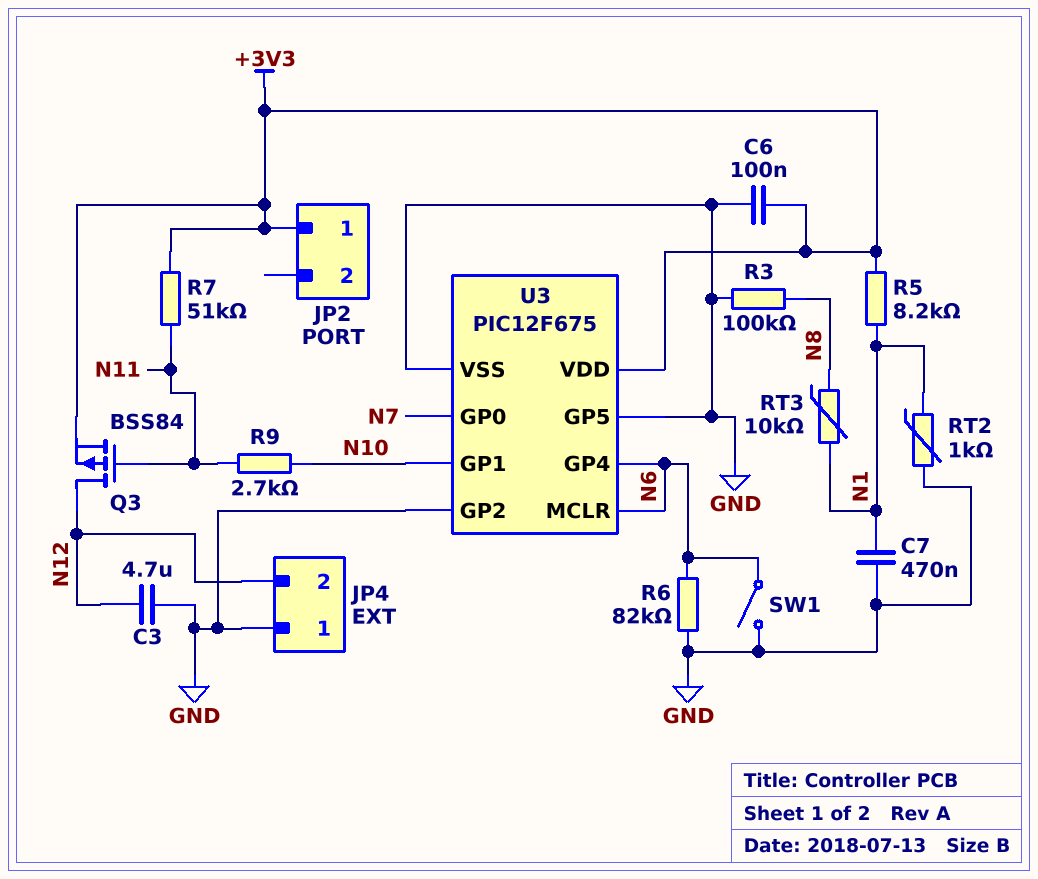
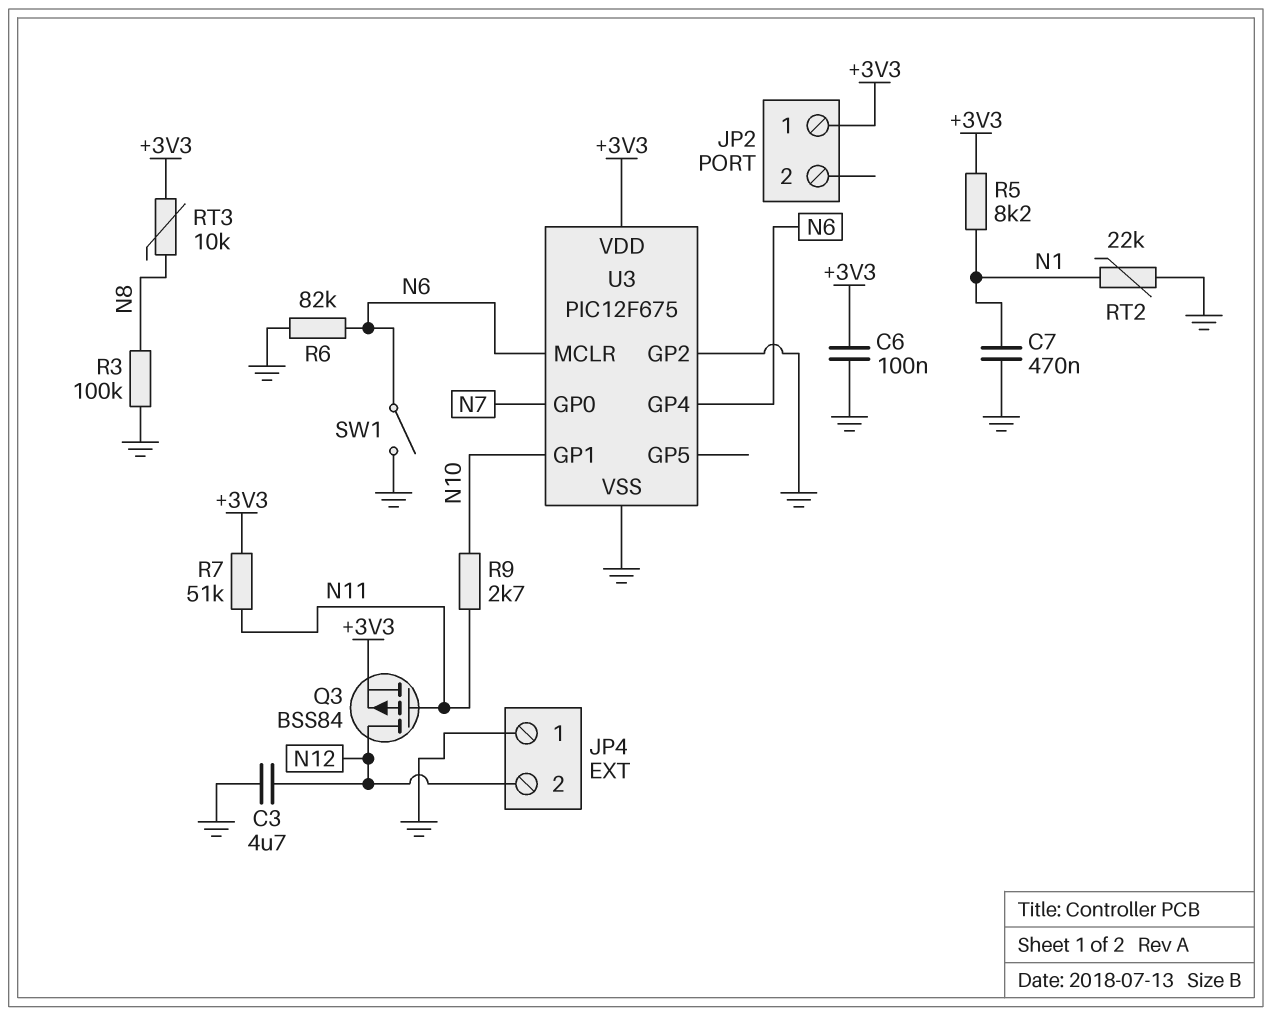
RT2: 1k (GND, N1) -> 22k (GND, N1)
RT3: 10k (N1, N8) -> 10k (+3V3, N8)
U3 pin GP5: GND -> none

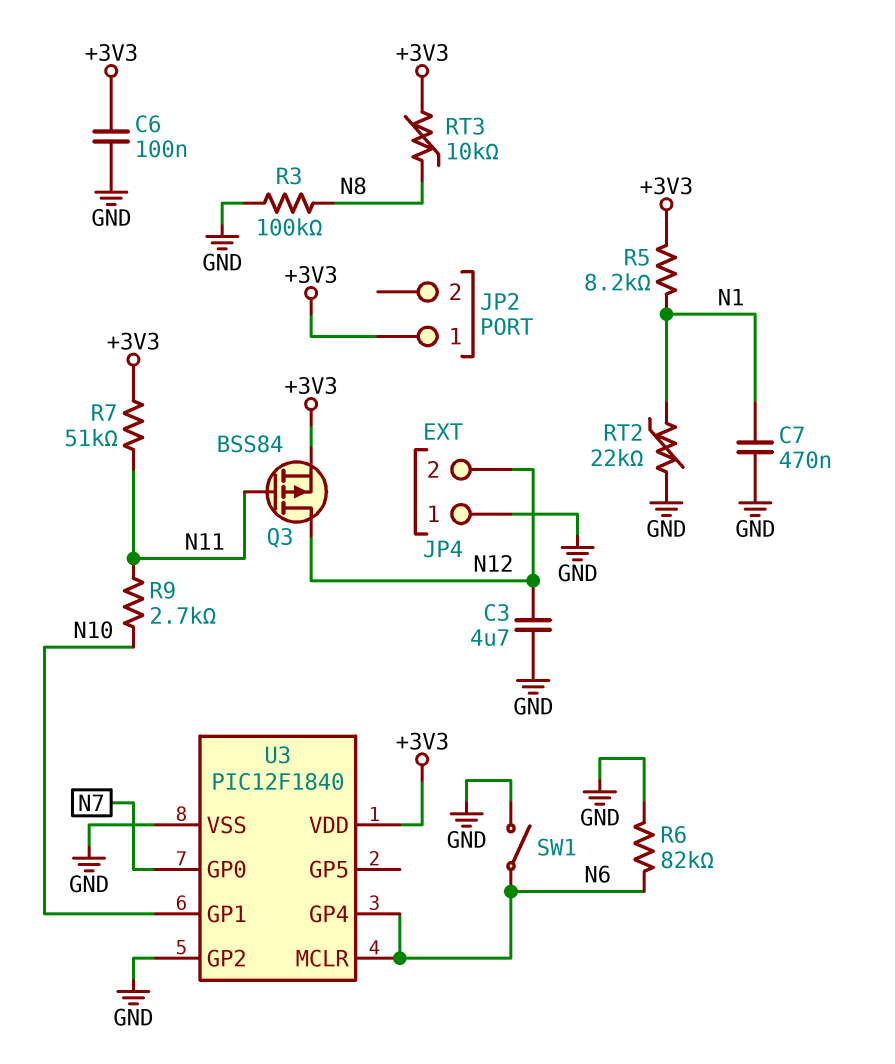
U3: PIC12F675 -> PIC12F1840

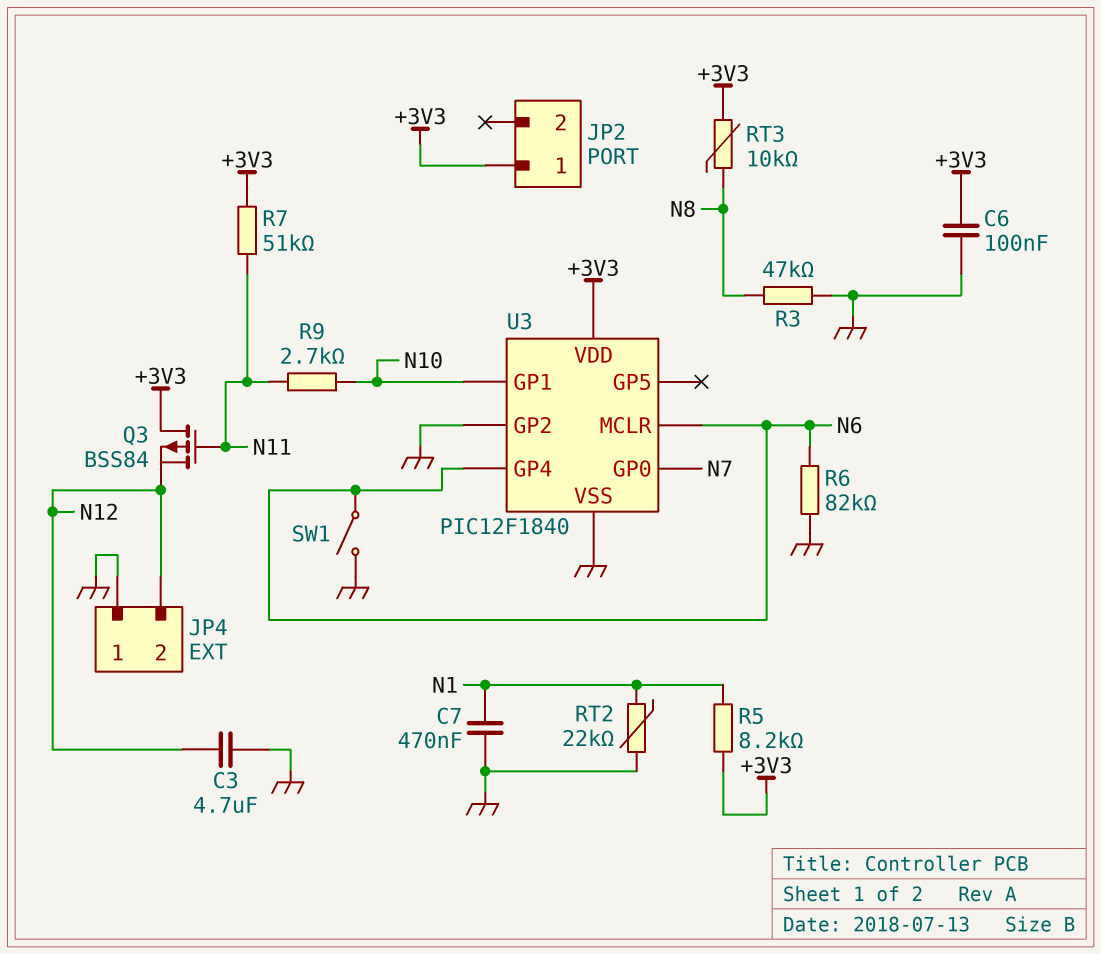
Q3: PMOS BSS84 (G N11, D N12, S +3V3) -> PMOS BSS84 (G N11, D +3V3, S N12)
R3: 100k (GND, N8) -> 47k (GND, N8)

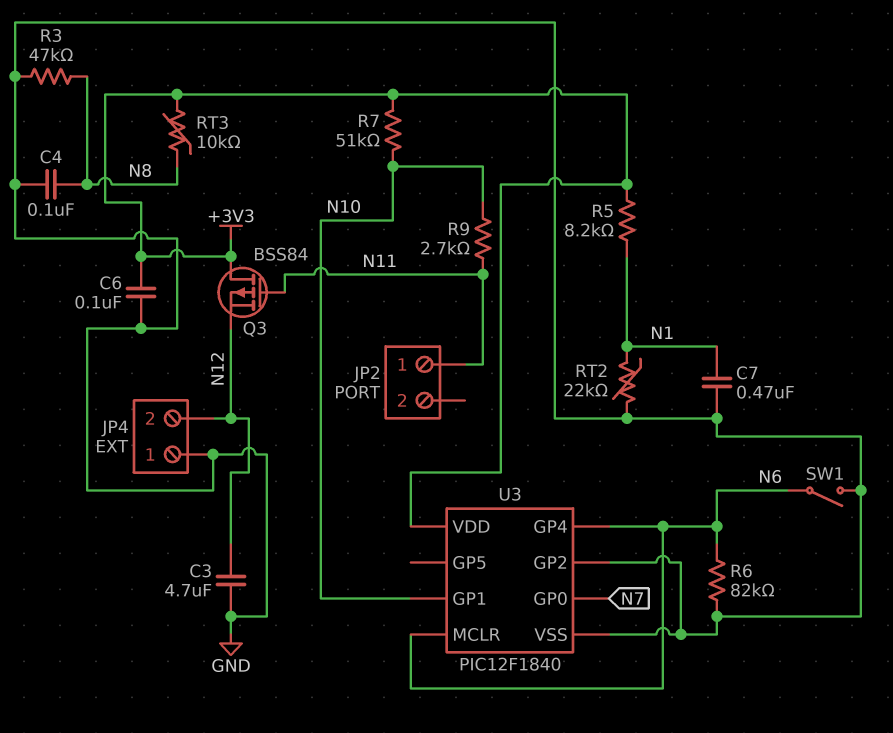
C4: none -> 100nF (GND, N8)
JP2 pin 1: +3V3 -> N11
R7: 51k (+3V3, N11) -> 51k (+3V3, N10)

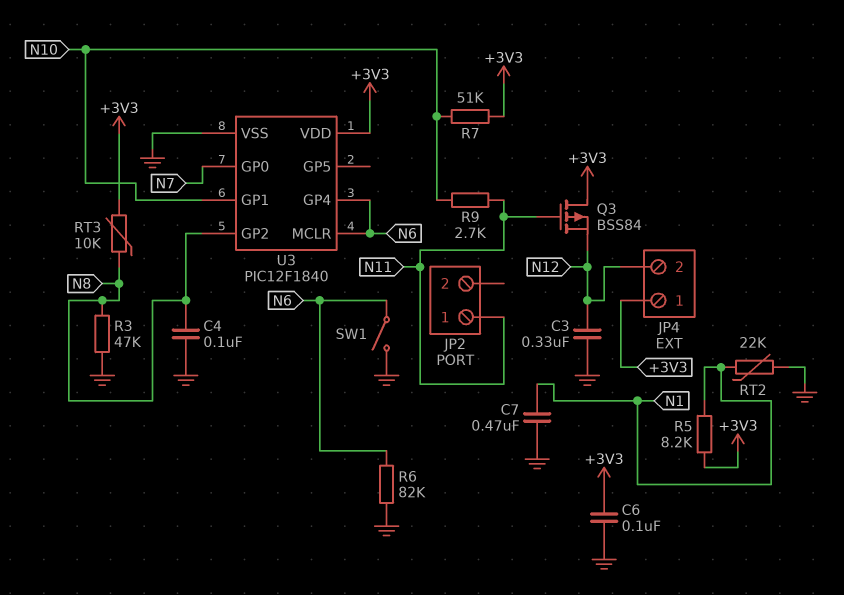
C3: 4.7uF (GND, N12) -> 330nF (GND, N12)
JP4 pin 1: GND -> +3V3
U3 pin GP2: GND -> N8

